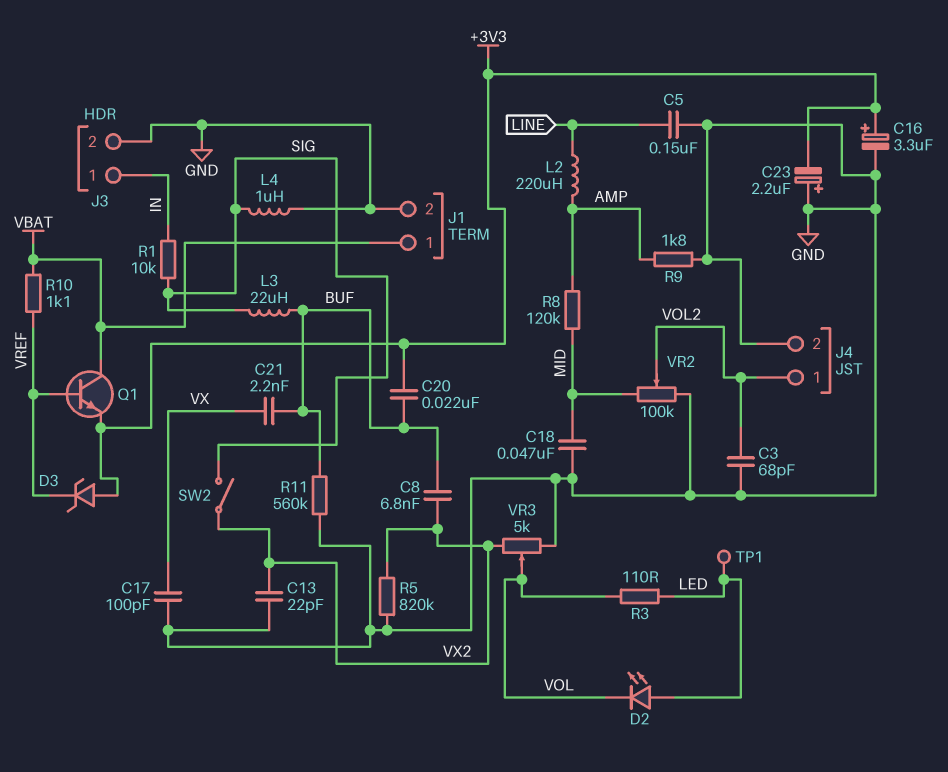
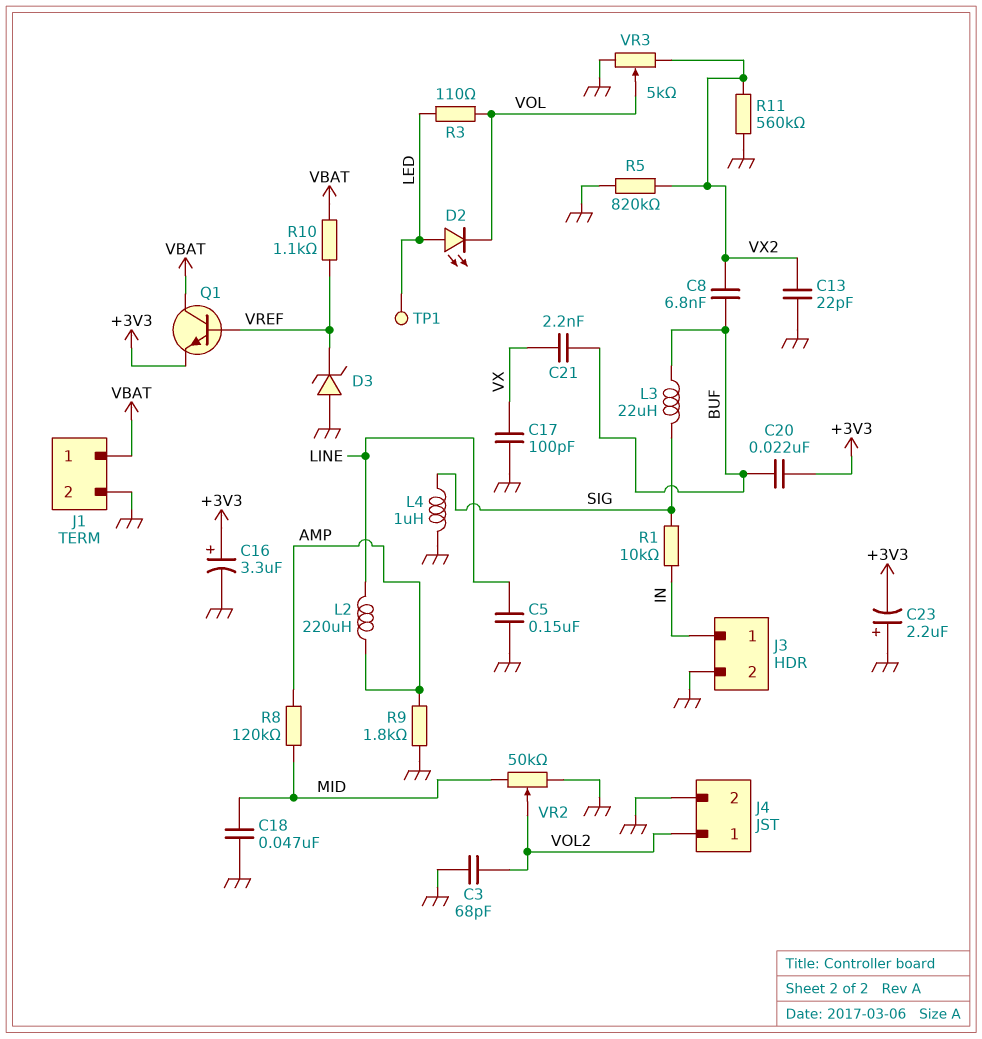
D3: zener (A +3V3, K VREF) -> zener (A GND, K VREF)
R11: 560k (BUF, GND) -> 560k (GND, VX2)
SW2: switch (SIG, VX2) -> none
VR2: 100k (GND, MID, wiper VOL2) -> 50k (GND, MID, wiper VOL2)

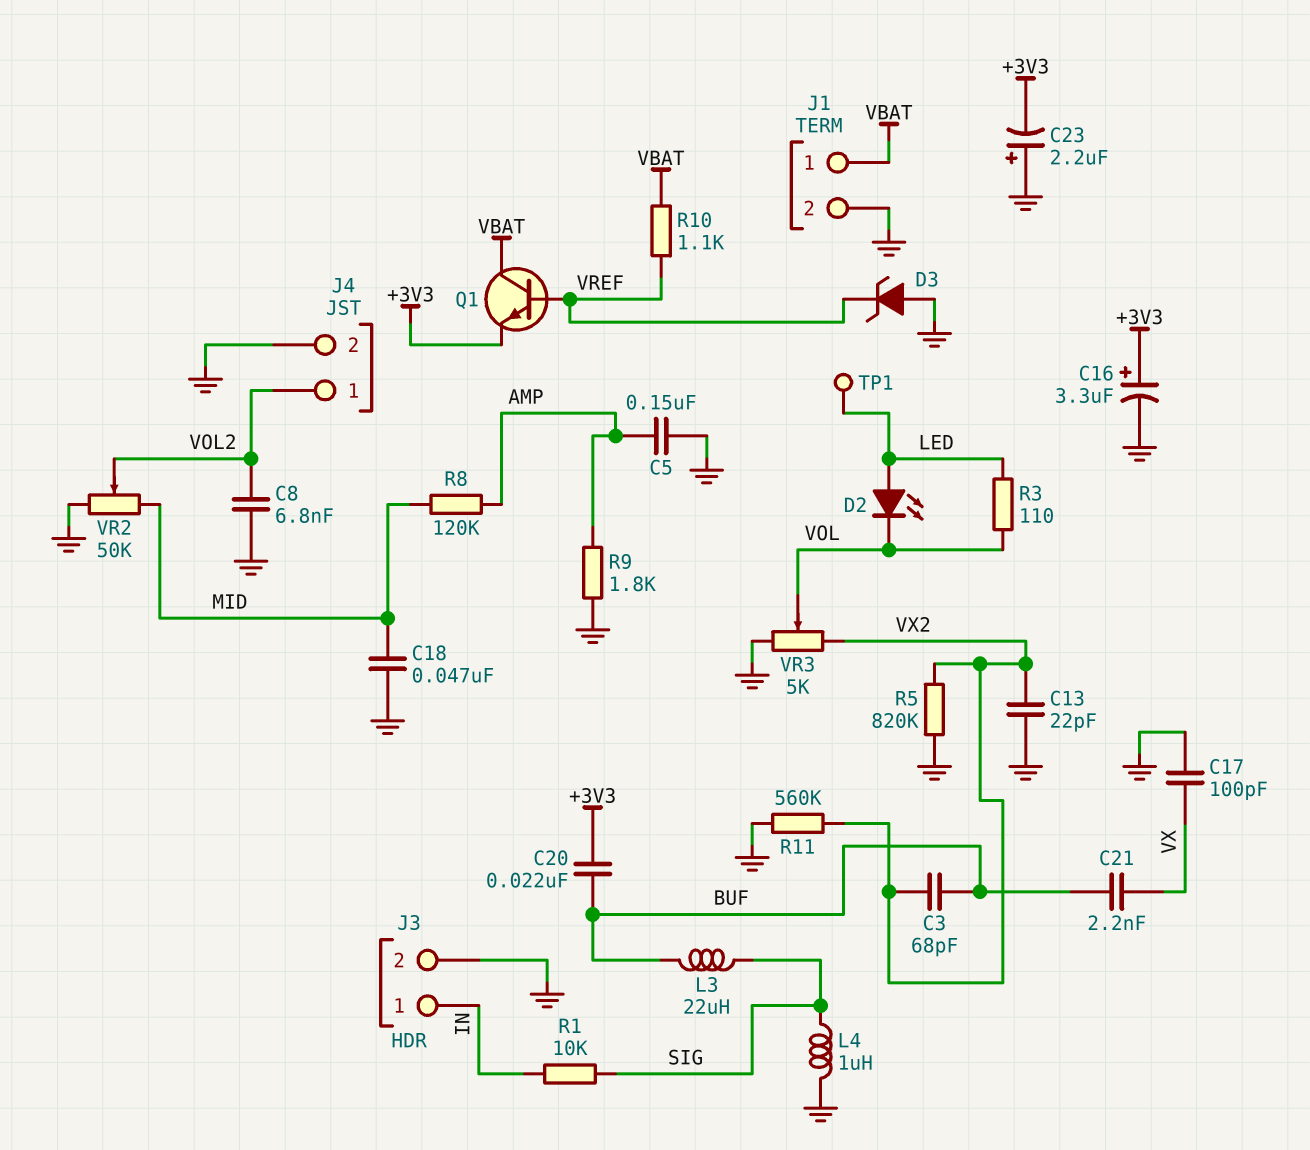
C3: 68pF (GND, VOL2) -> 68pF (BUF, VX2)
C5: 150nF (GND, LINE) -> 150nF (AMP, GND)
C8: 6.8nF (BUF, VX2) -> 6.8nF (GND, VOL2)
L2: 220uH (AMP, LINE) -> none

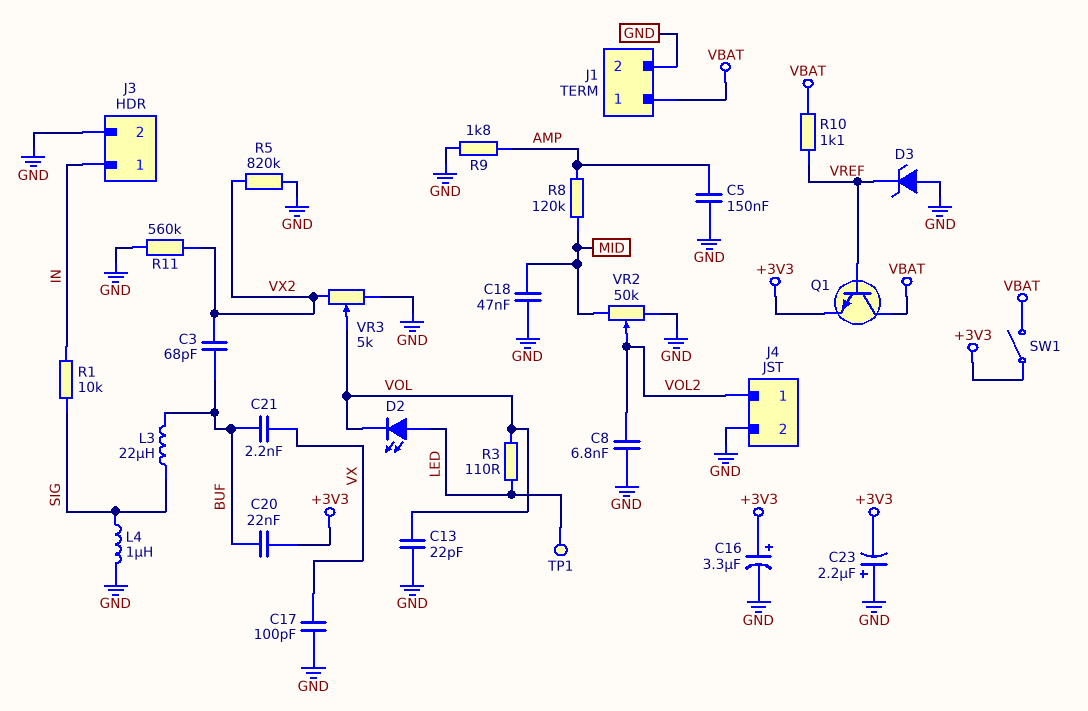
C13: 22pF (GND, VX2) -> 22pF (GND, VOL)
SW1: none -> switch (+3V3, VBAT)

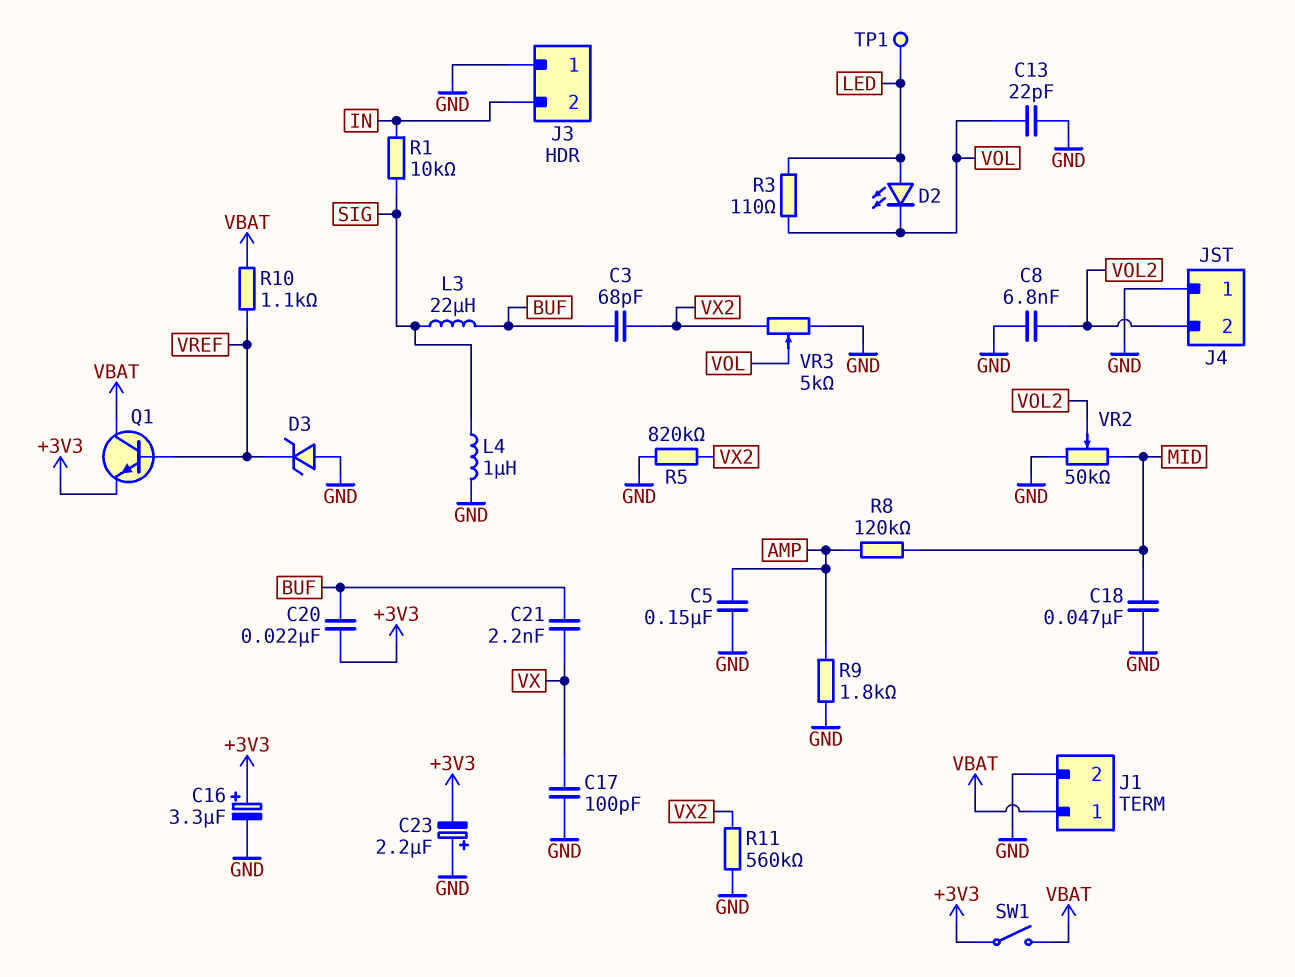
J3 pin 1: IN -> GND
J3 pin 2: GND -> IN
J4 pin 1: VOL2 -> GND
J4 pin 2: GND -> VOL2

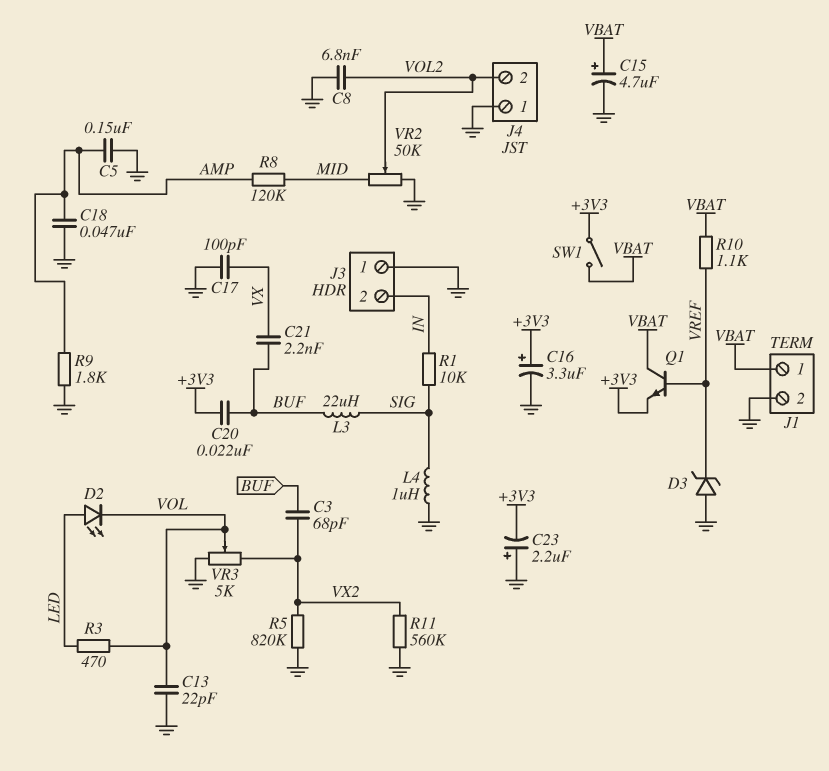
C15: none -> 4.7uF (plus VBAT, minus GND)
C18: 47nF (GND, MID) -> 47nF (AMP, GND)
R3: 110 (LED, VOL) -> 470 (LED, VOL)
TP1: test point (LED) -> none

